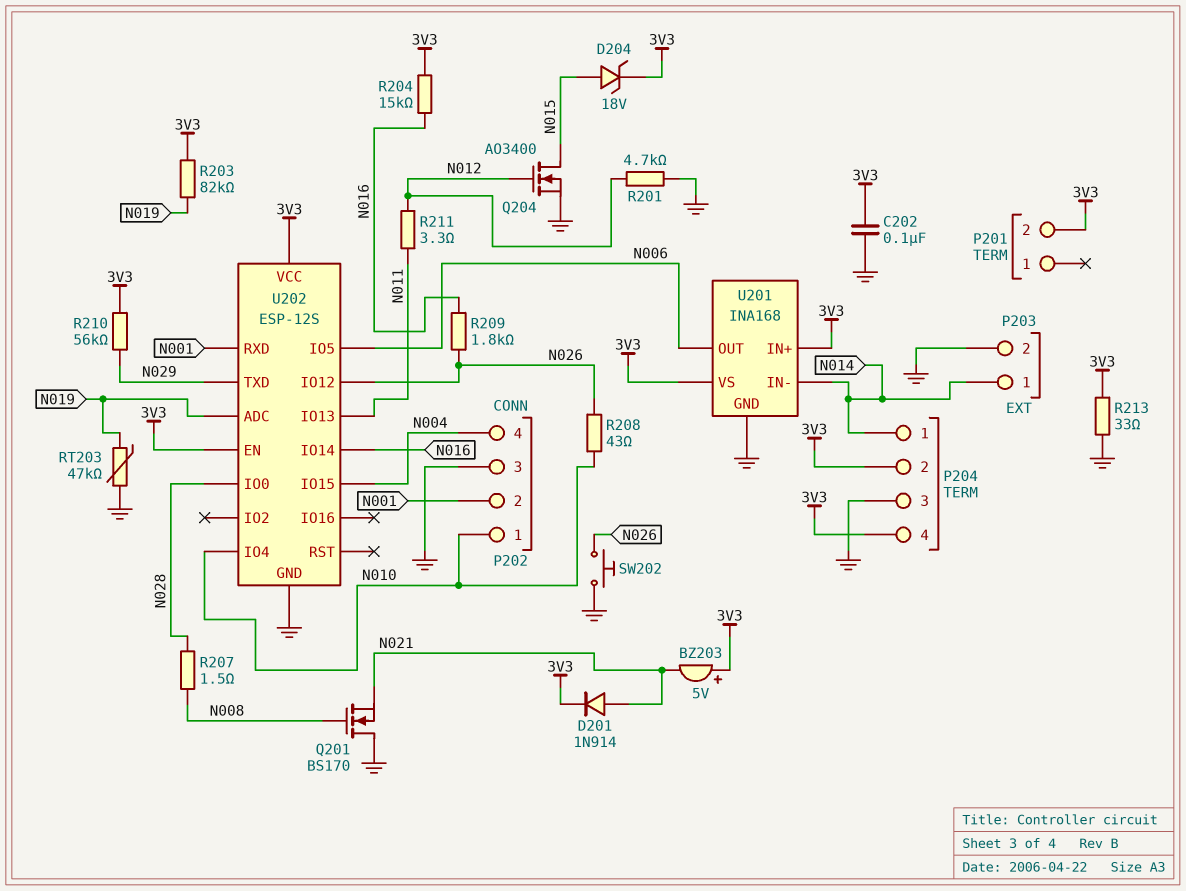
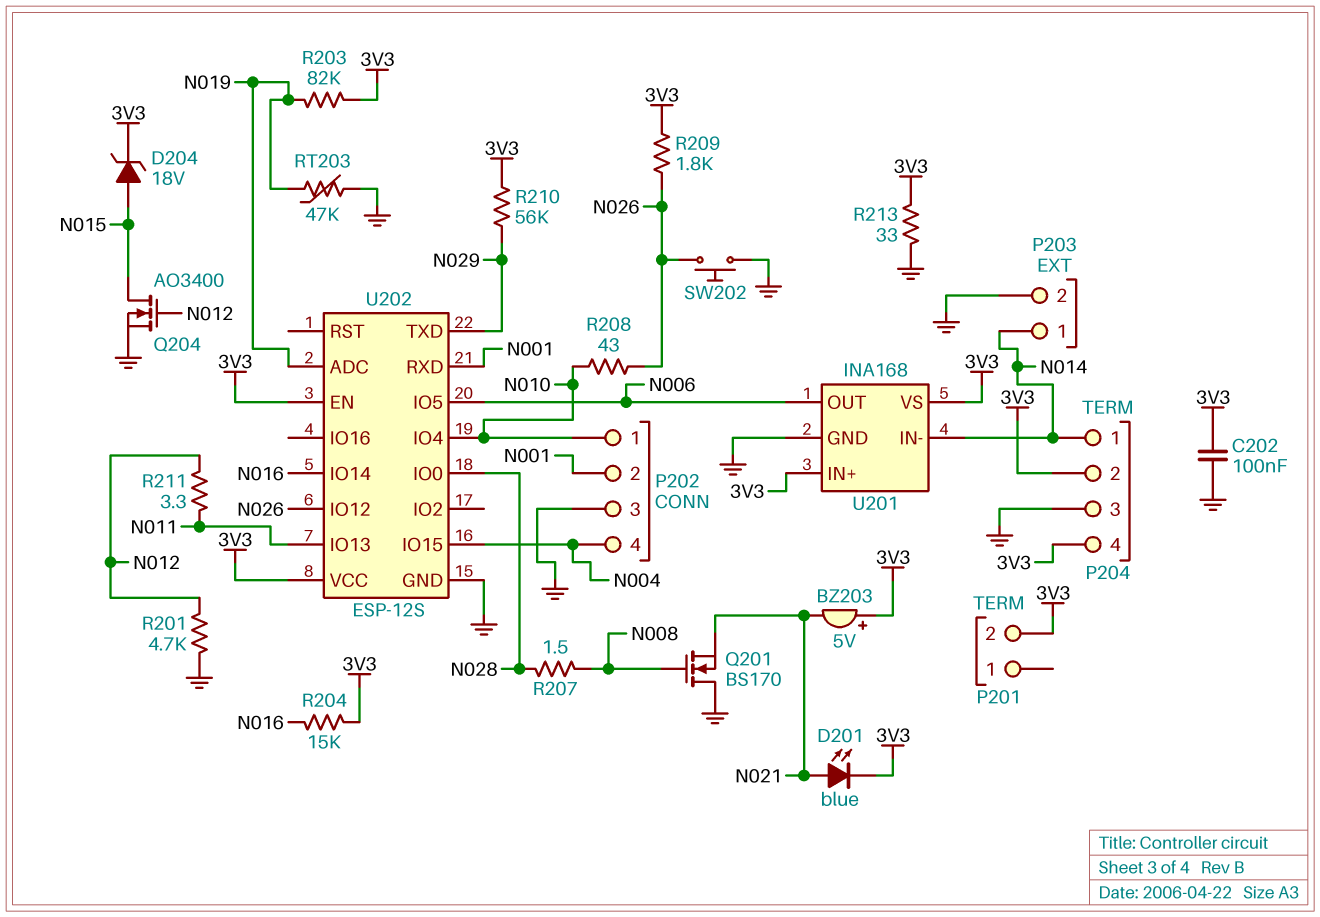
D201: diode 1N914 (A N021, K 3V3) -> LED blue (A N021, K 3V3)
R209: 1.8k (N016, N026) -> 1.8k (3V3, N026)

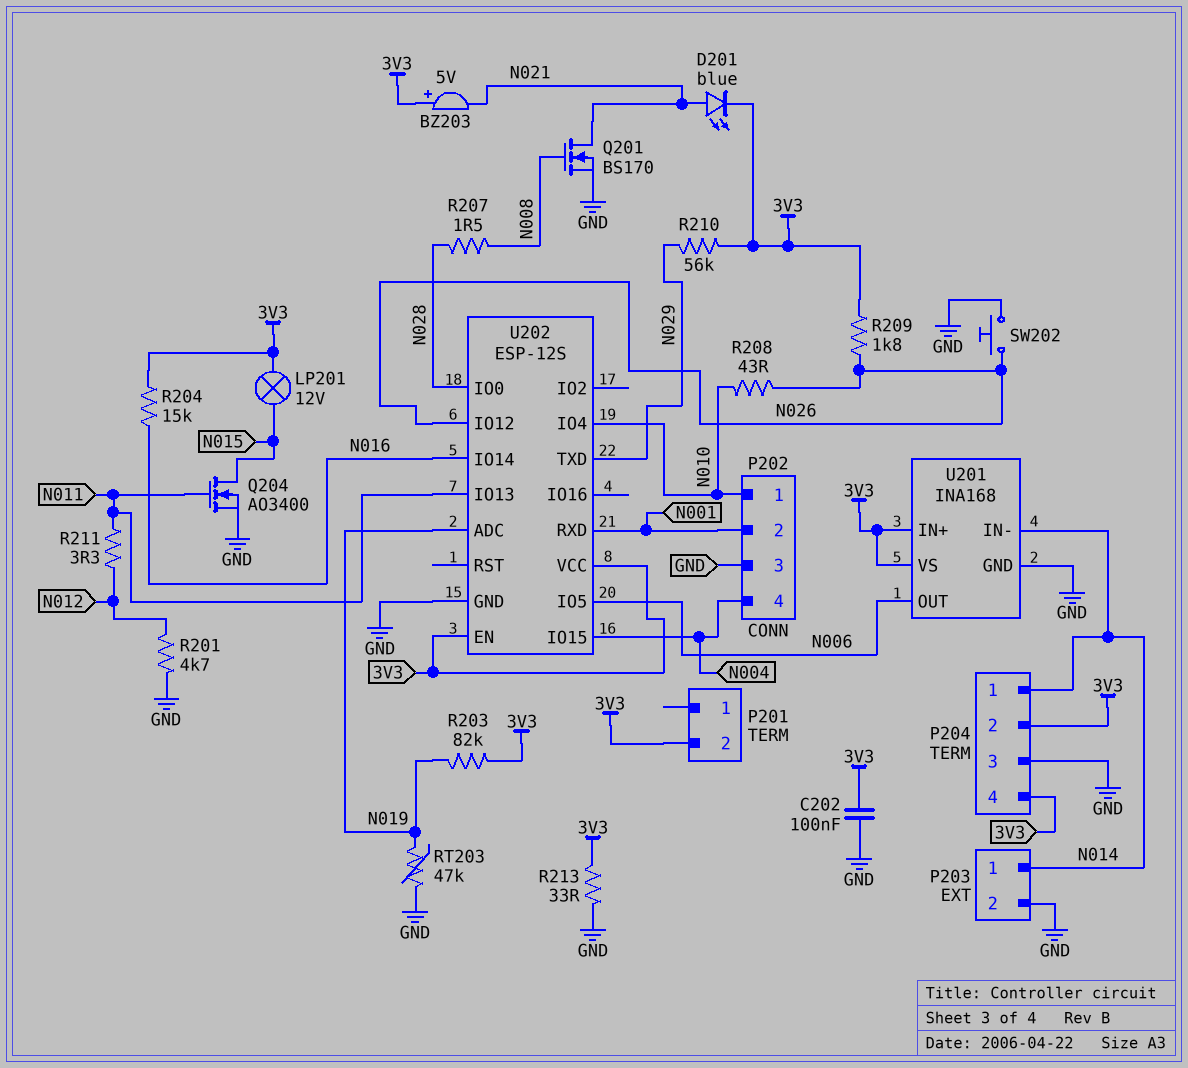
D204: zener 18V (A N015, K 3V3) -> none
LP201: none -> lamp 12V (3V3, N015)
Q201: NMOS BS170 (G N008, D GND, S N021) -> NMOS BS170 (G N008, D N021, S GND)
Q204: NMOS AO3400 (G N012, D N015, S GND) -> NMOS AO3400 (G N011, D N015, S GND)

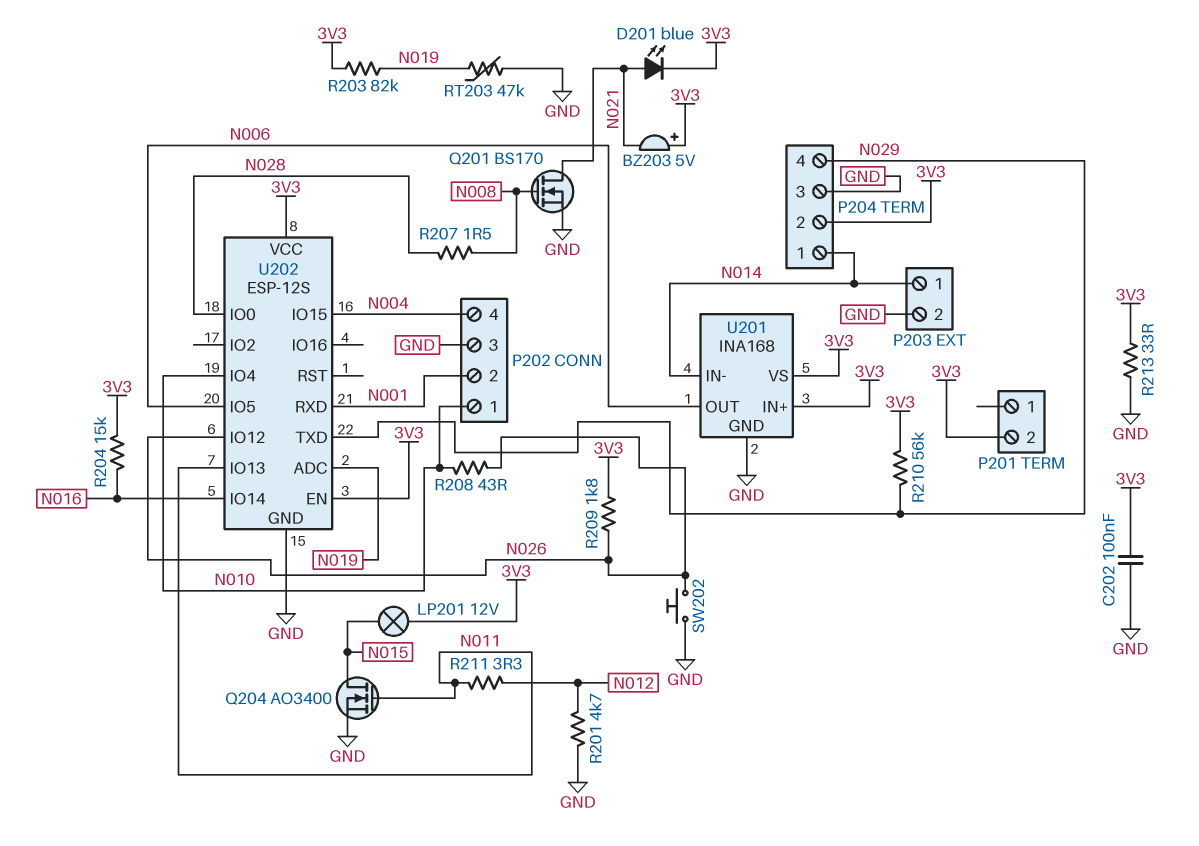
P204 pin 4: 3V3 -> N029

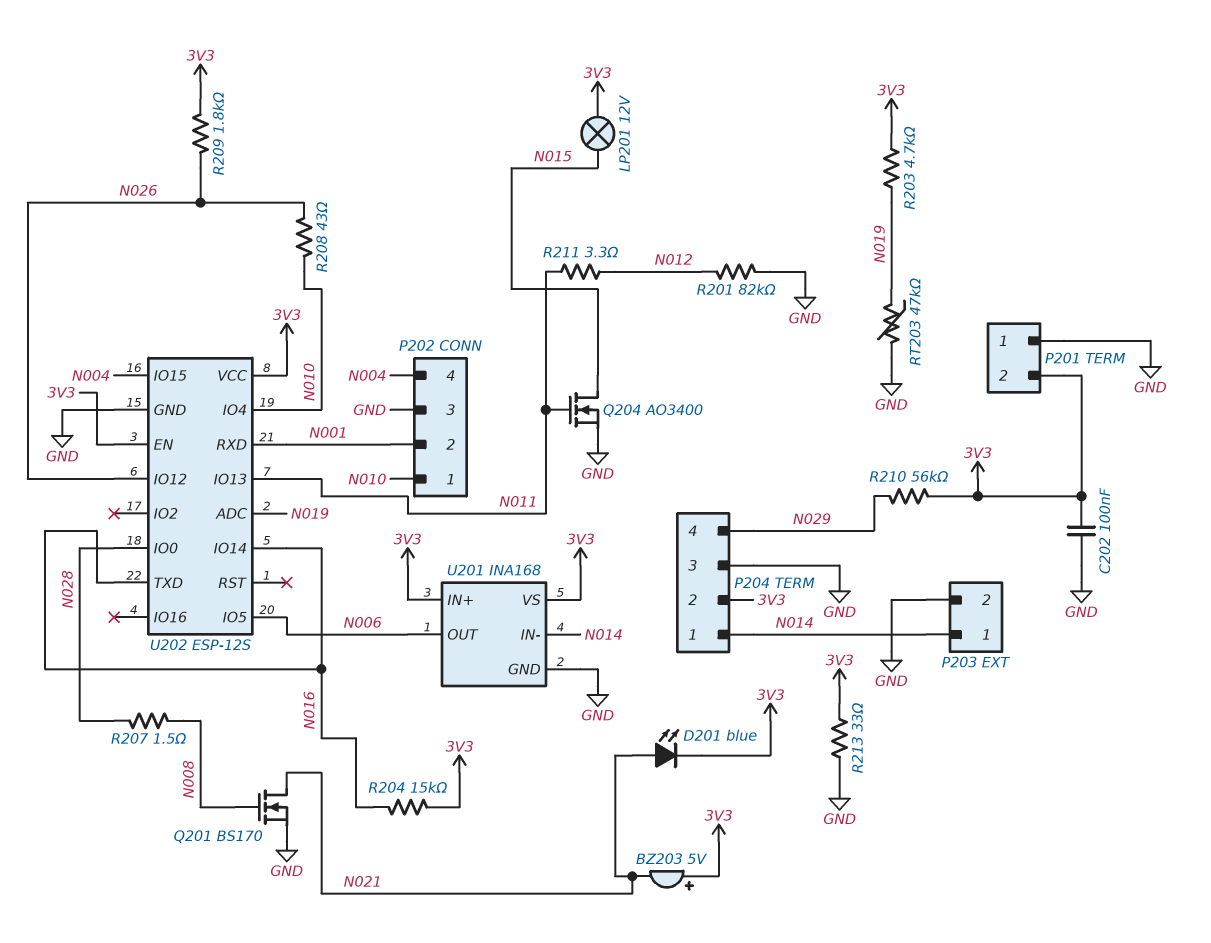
P201 pin 1: none -> GND
R201: 4.7k (GND, N012) -> 82k (GND, N012)
R203: 82k (3V3, N019) -> 4.7k (3V3, N019)
SW202: button (GND, N026) -> none
U202 pin TXD: N029 -> N016

